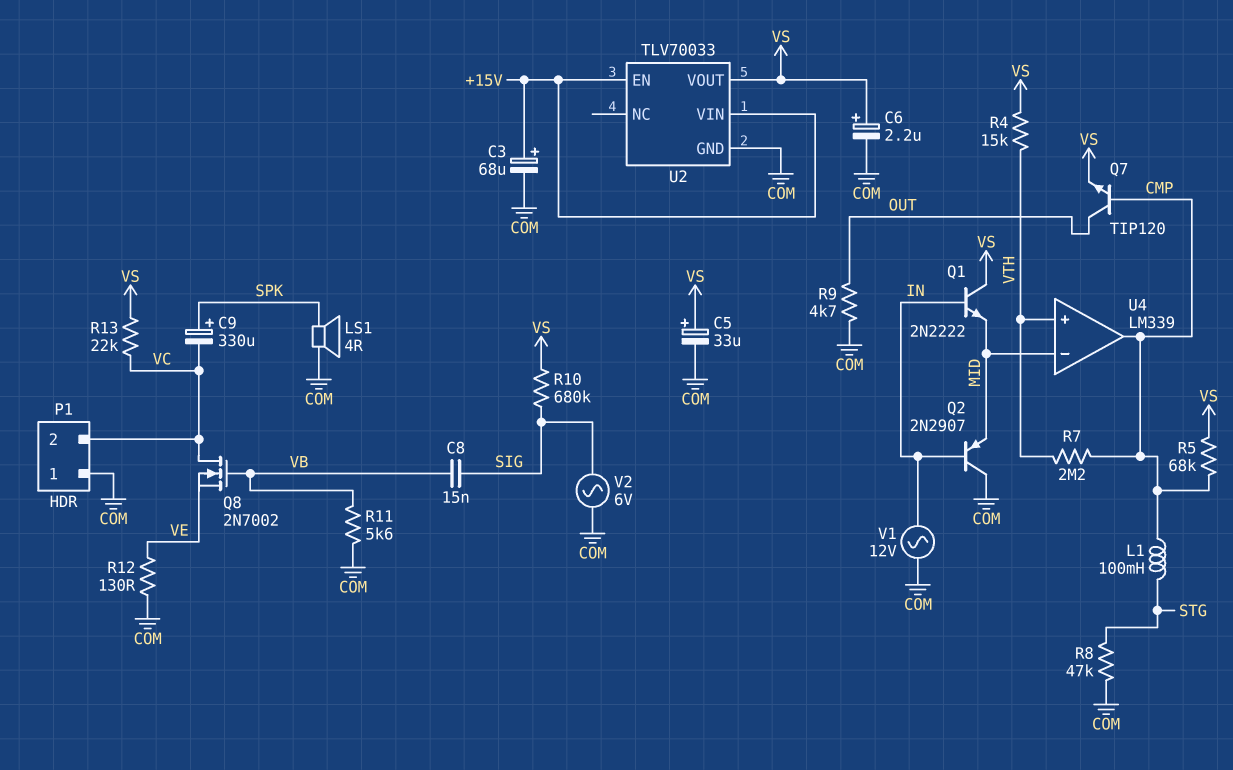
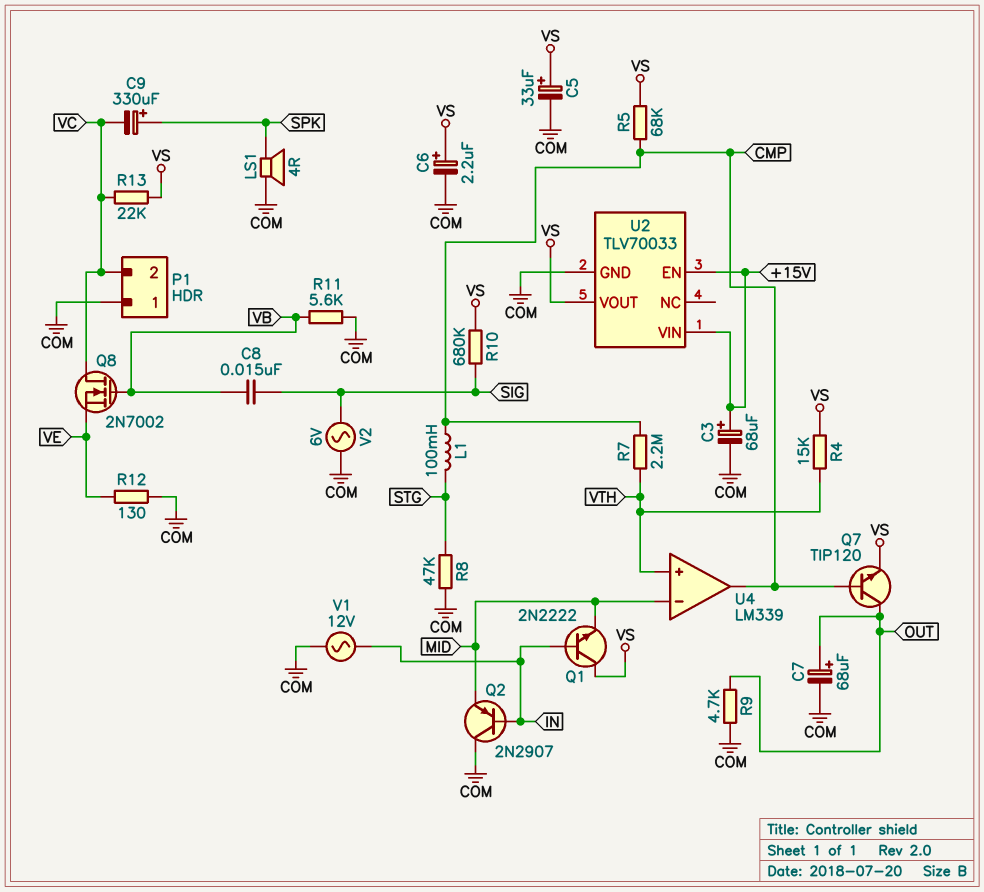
C7: none -> 68uF (plus OUT, minus COM)

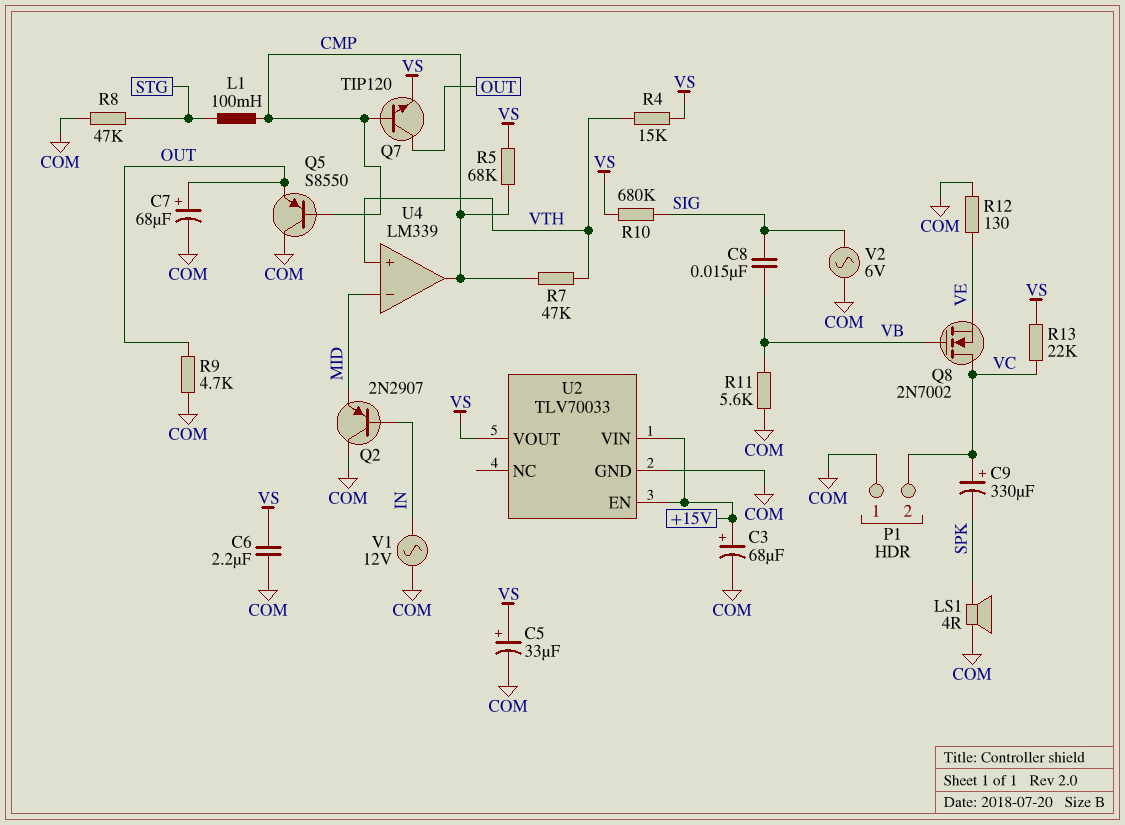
C6: 2.2uF (plus VS, minus COM) -> 2.2uF (COM, VS)
C9: 330uF (plus SPK, minus VC) -> 330uF (plus VC, minus SPK)
Q1: NPN 2N2222 (B IN, C VS, E MID) -> none
Q5: none -> PNP S8550 (B CMP, C COM, E OUT)
R7: 2.2M (CMP, VTH) -> 47k (CMP, VTH)

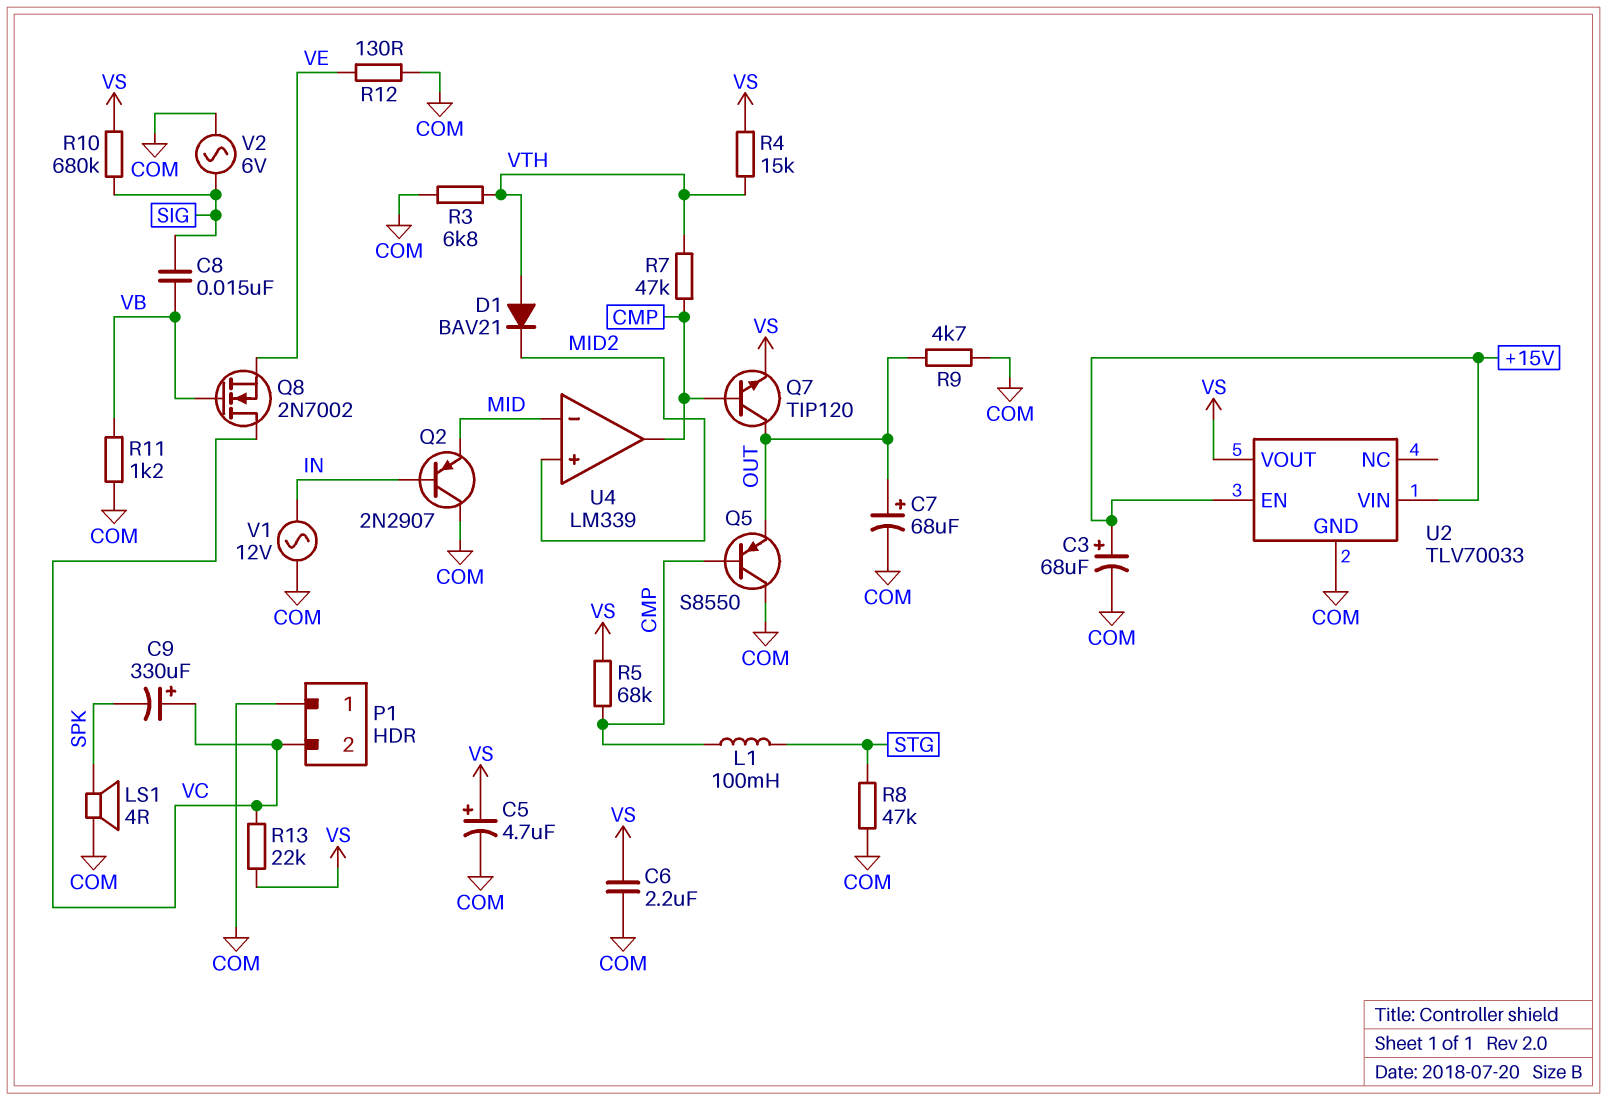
C5: 33uF (plus VS, minus COM) -> 4.7uF (plus VS, minus COM)
D1: none -> diode BAV21 (A VTH, K MID2)
R3: none -> 6.8k (COM, VTH)
R11: 5.6k (COM, VB) -> 1.2k (COM, VB)
U4 pin in+: VTH -> MID2

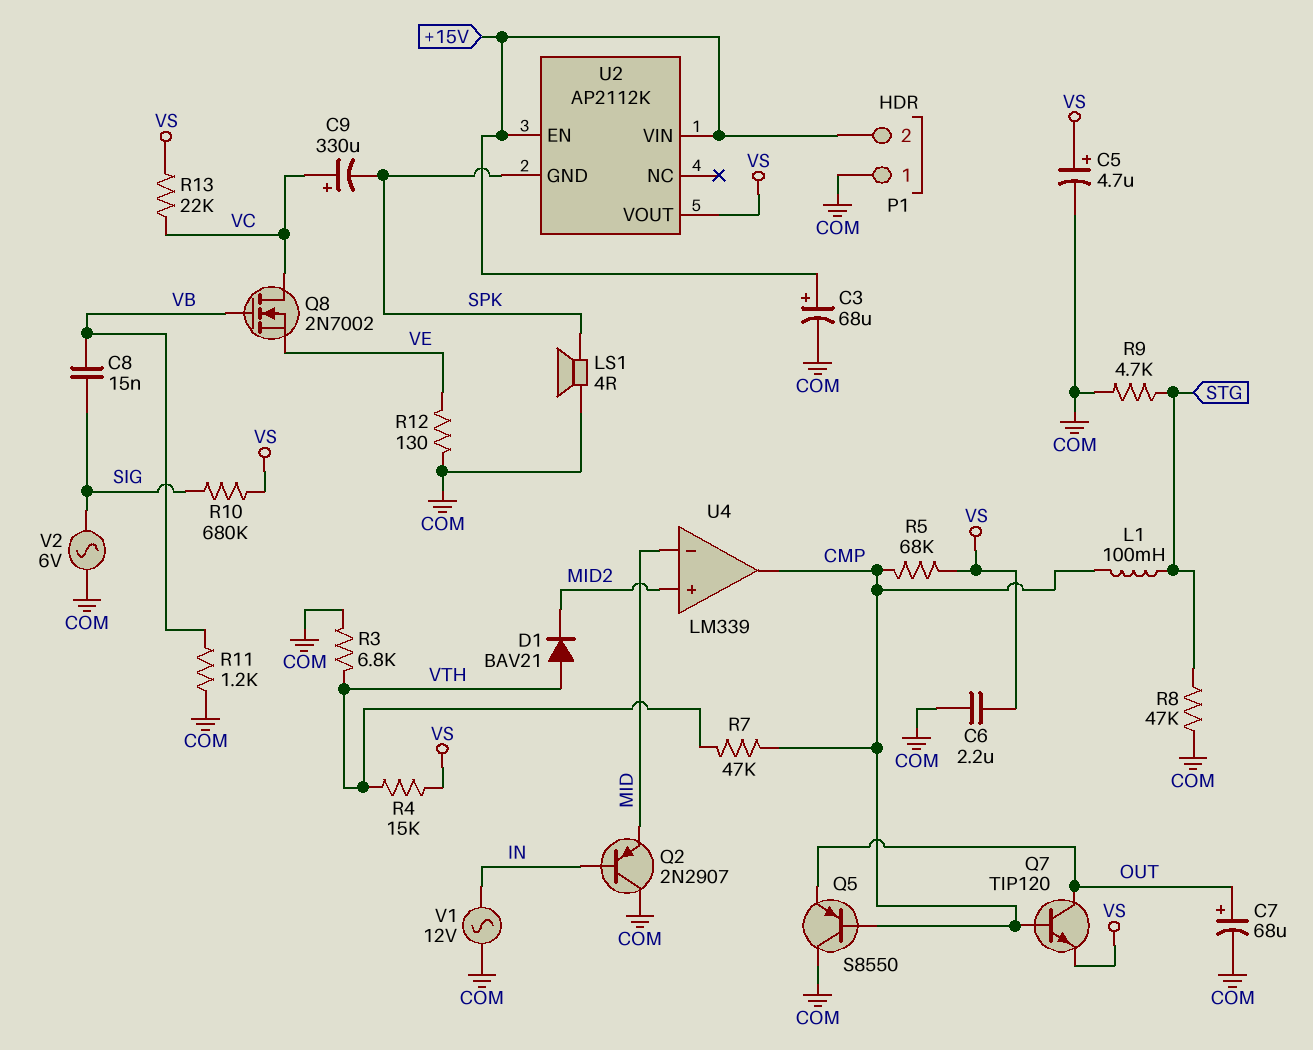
P1 pin 2: VC -> +15V
R9: 4.7k (COM, OUT) -> 4.7k (COM, STG)
U2: TLV70033 -> AP2112K
U2 pin GND: COM -> SPK

